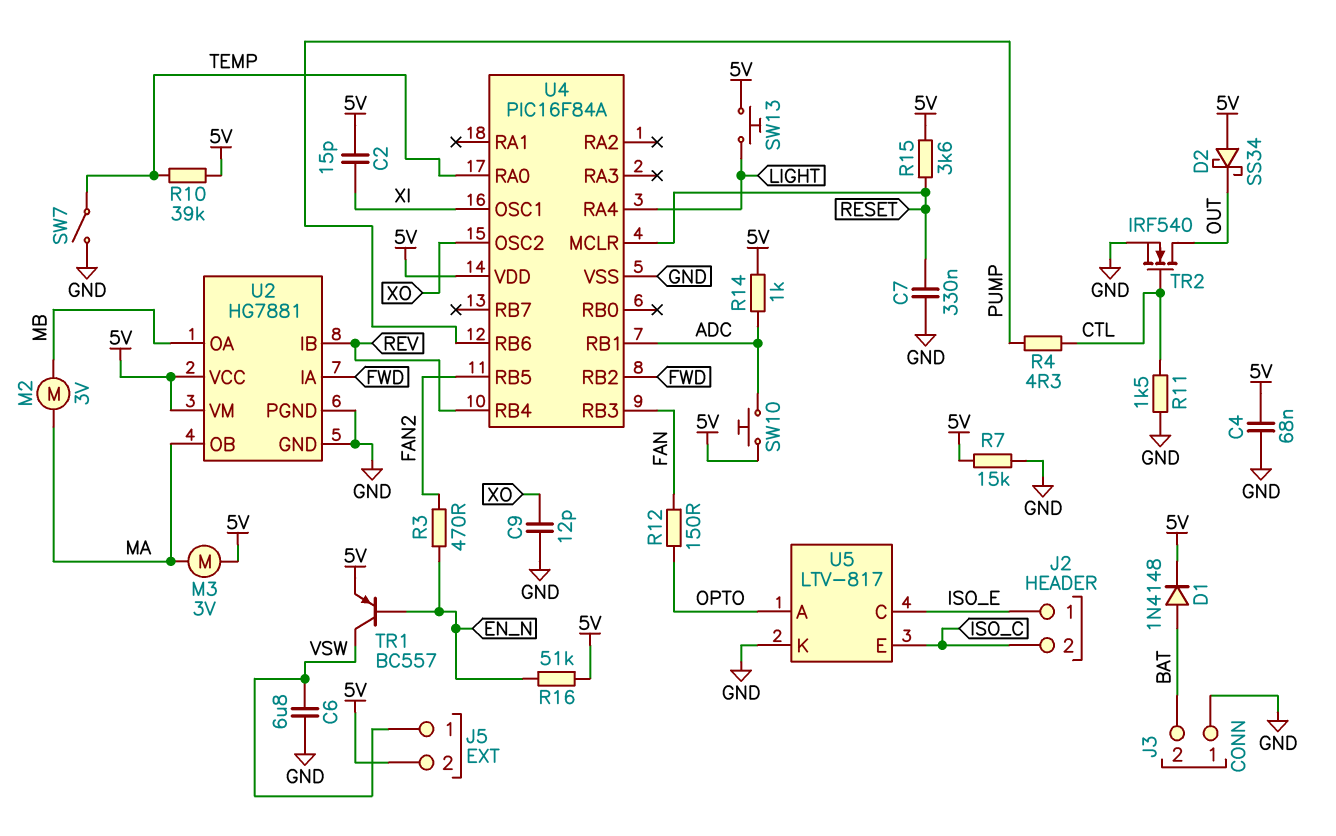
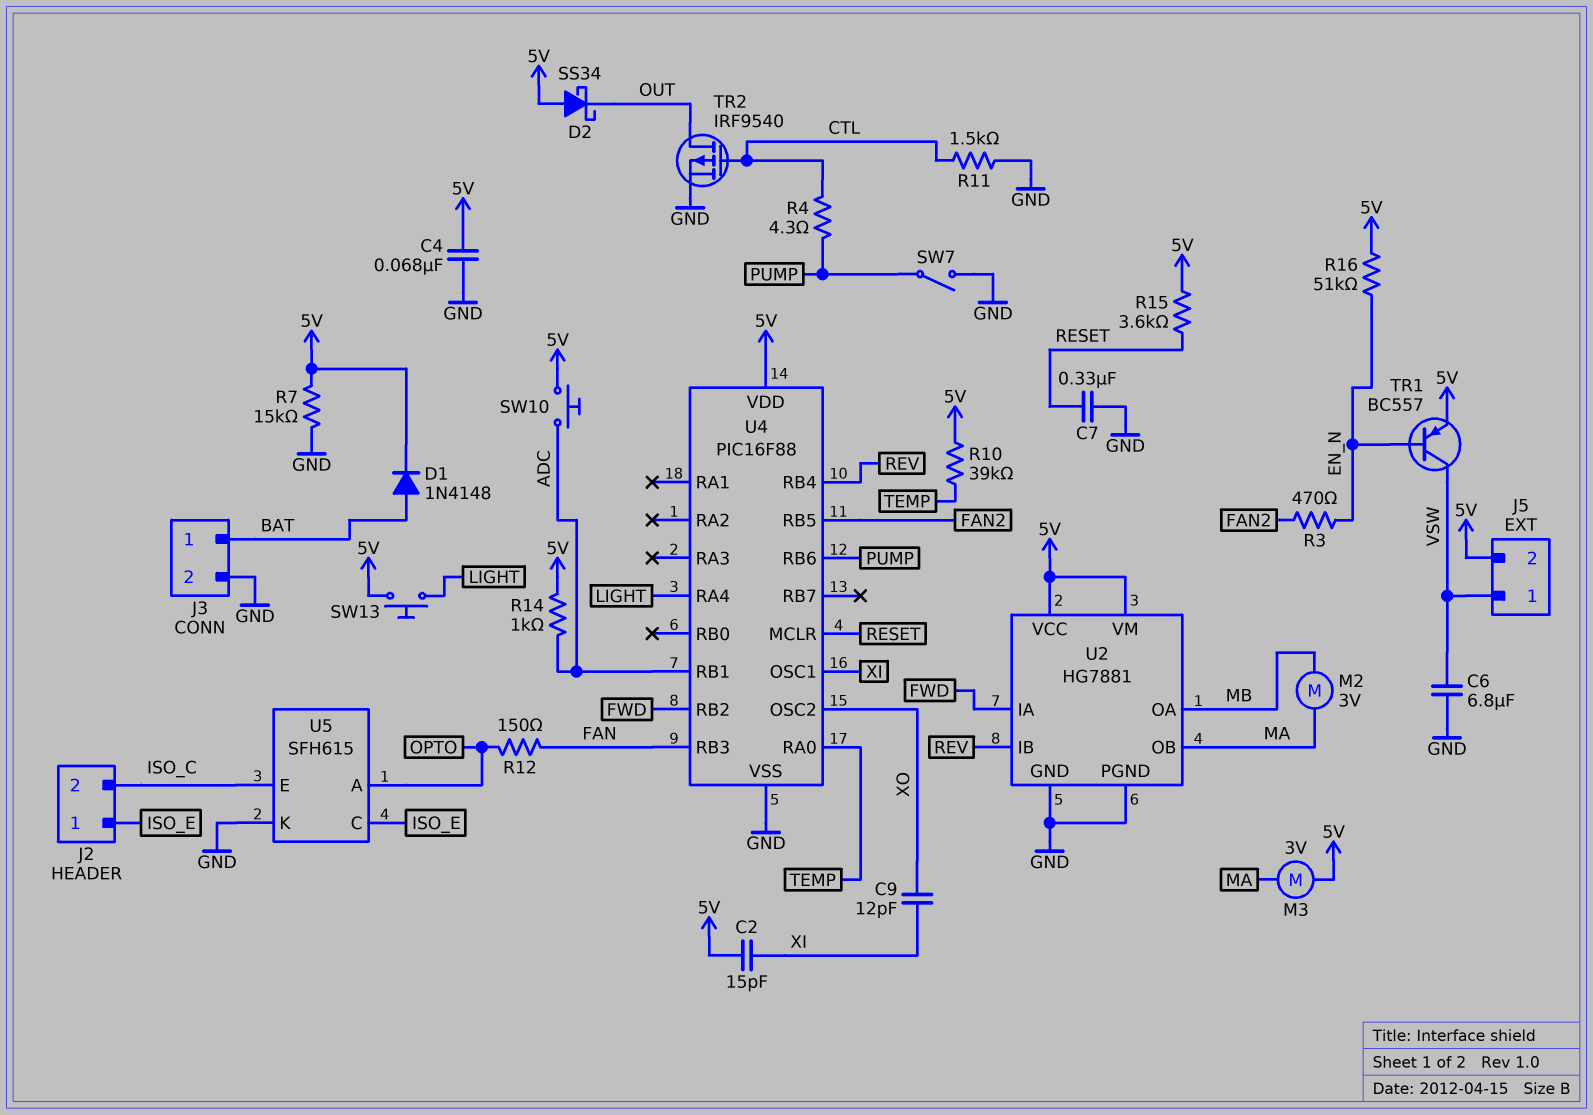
C9: 12pF (GND, XO) -> 12pF (XI, XO)
J3 pin 1: GND -> BAT
J3 pin 2: BAT -> GND
SW7: switch (GND, TEMP) -> switch (GND, PUMP)
TR2: NMOS IRF540 (G CTL, D OUT, S GND) -> PMOS IRF9540 (G CTL, D OUT, S GND)
U4: PIC16F84A -> PIC16F88
U5: LTV-817 -> SFH615

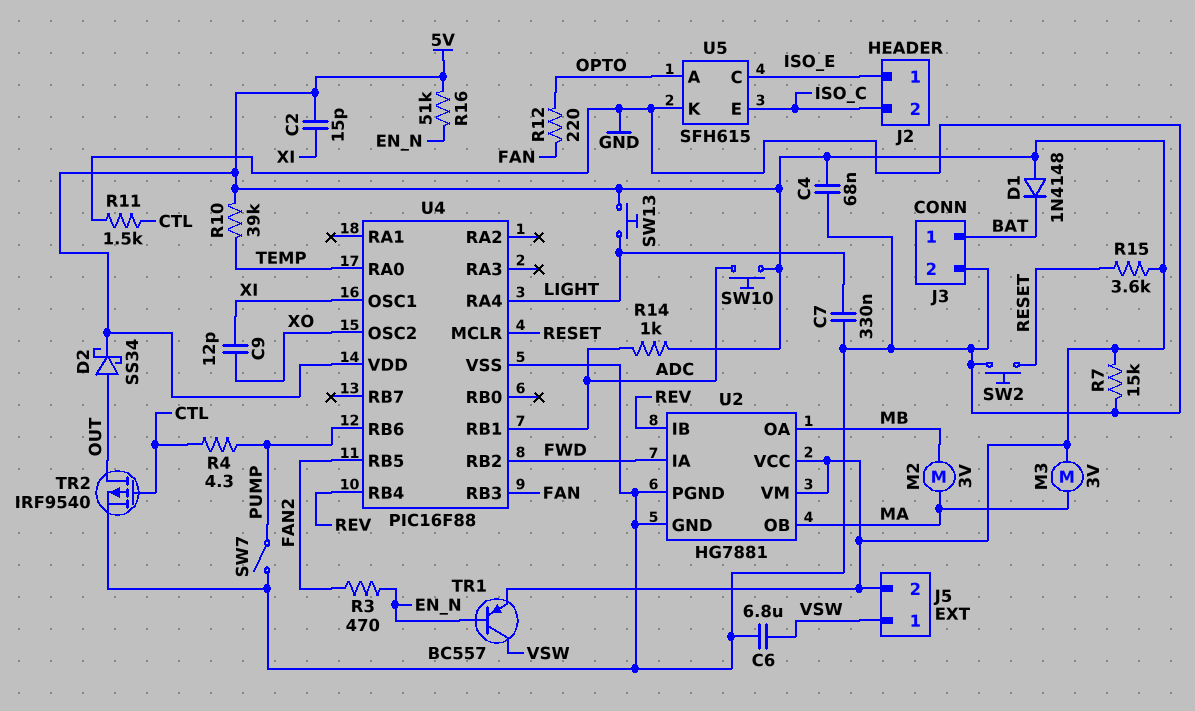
C7: 330nF (GND, RESET) -> 330nF (GND, LIGHT)
D1: diode 1N4148 (A BAT, K 5V) -> diode 1N4148 (A 5V, K BAT)
D2: schottky SS34 (A 5V, K OUT) -> schottky SS34 (A OUT, K 5V)
R12: 150 (FAN, OPTO) -> 220 (FAN, OPTO)
SW2: none -> button (GND, RESET)

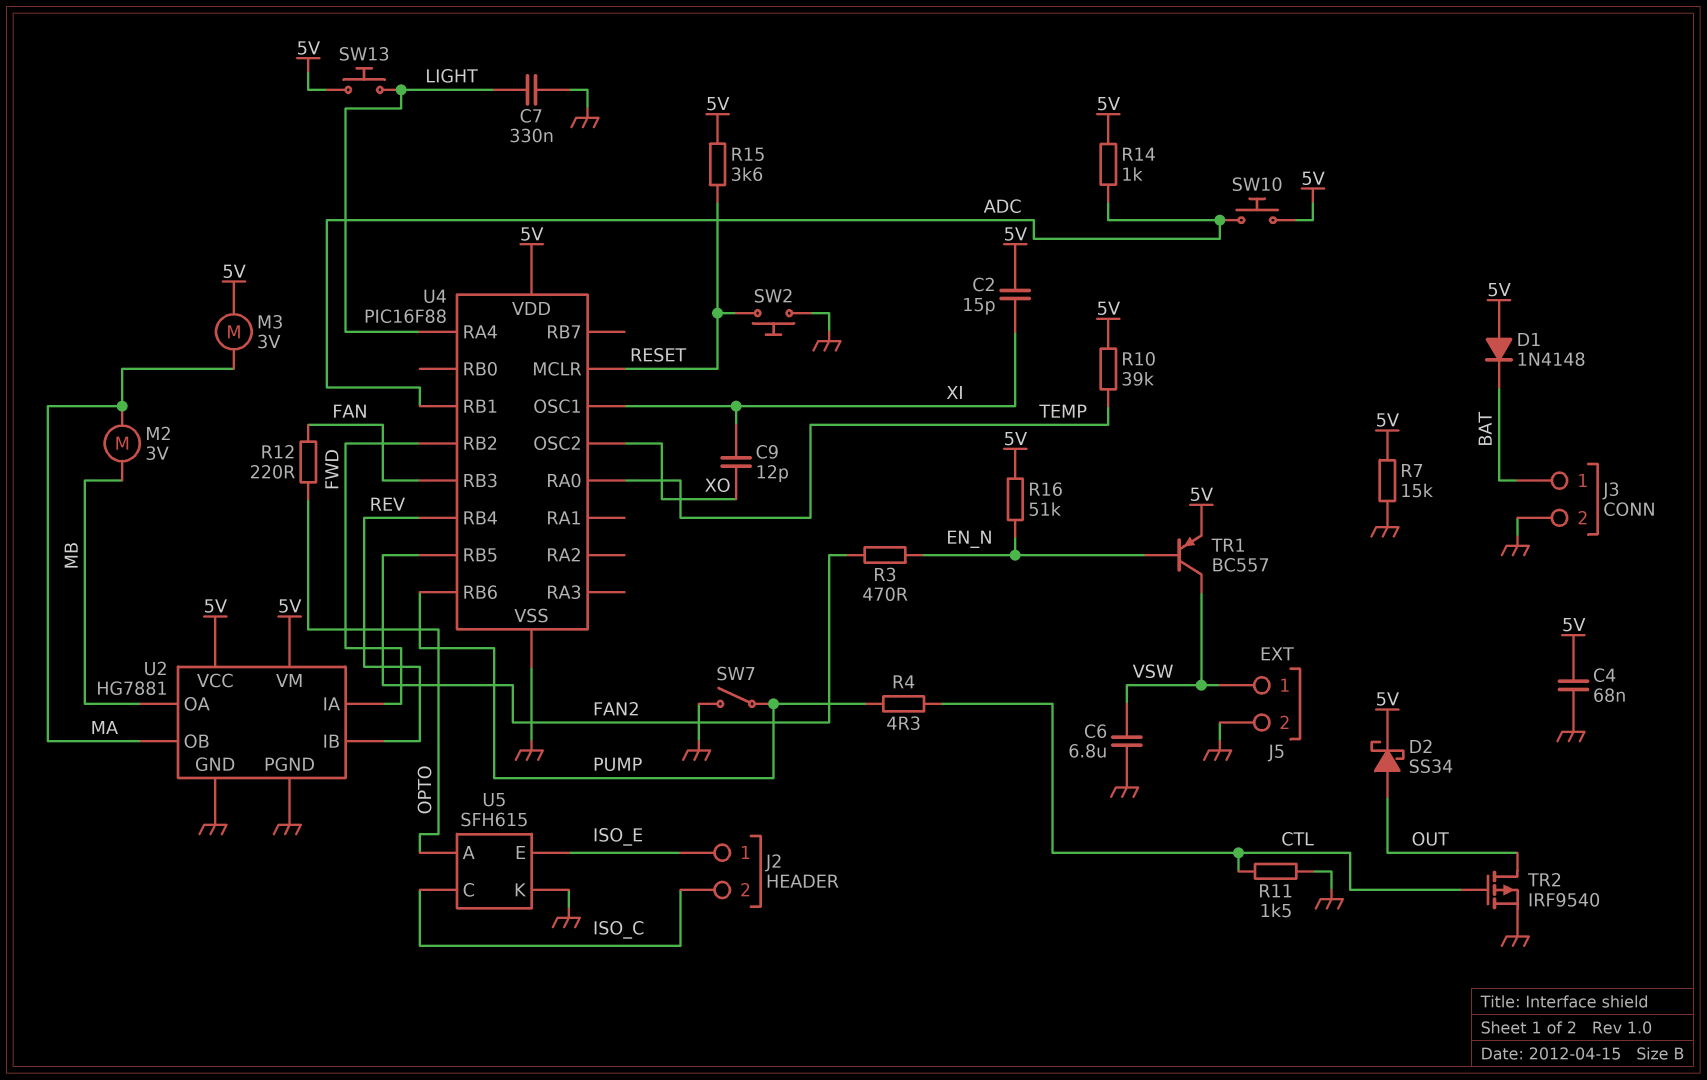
J5 pin 2: 5V -> GND
U5 pin C: ISO_E -> ISO_C
U5 pin E: ISO_C -> ISO_E

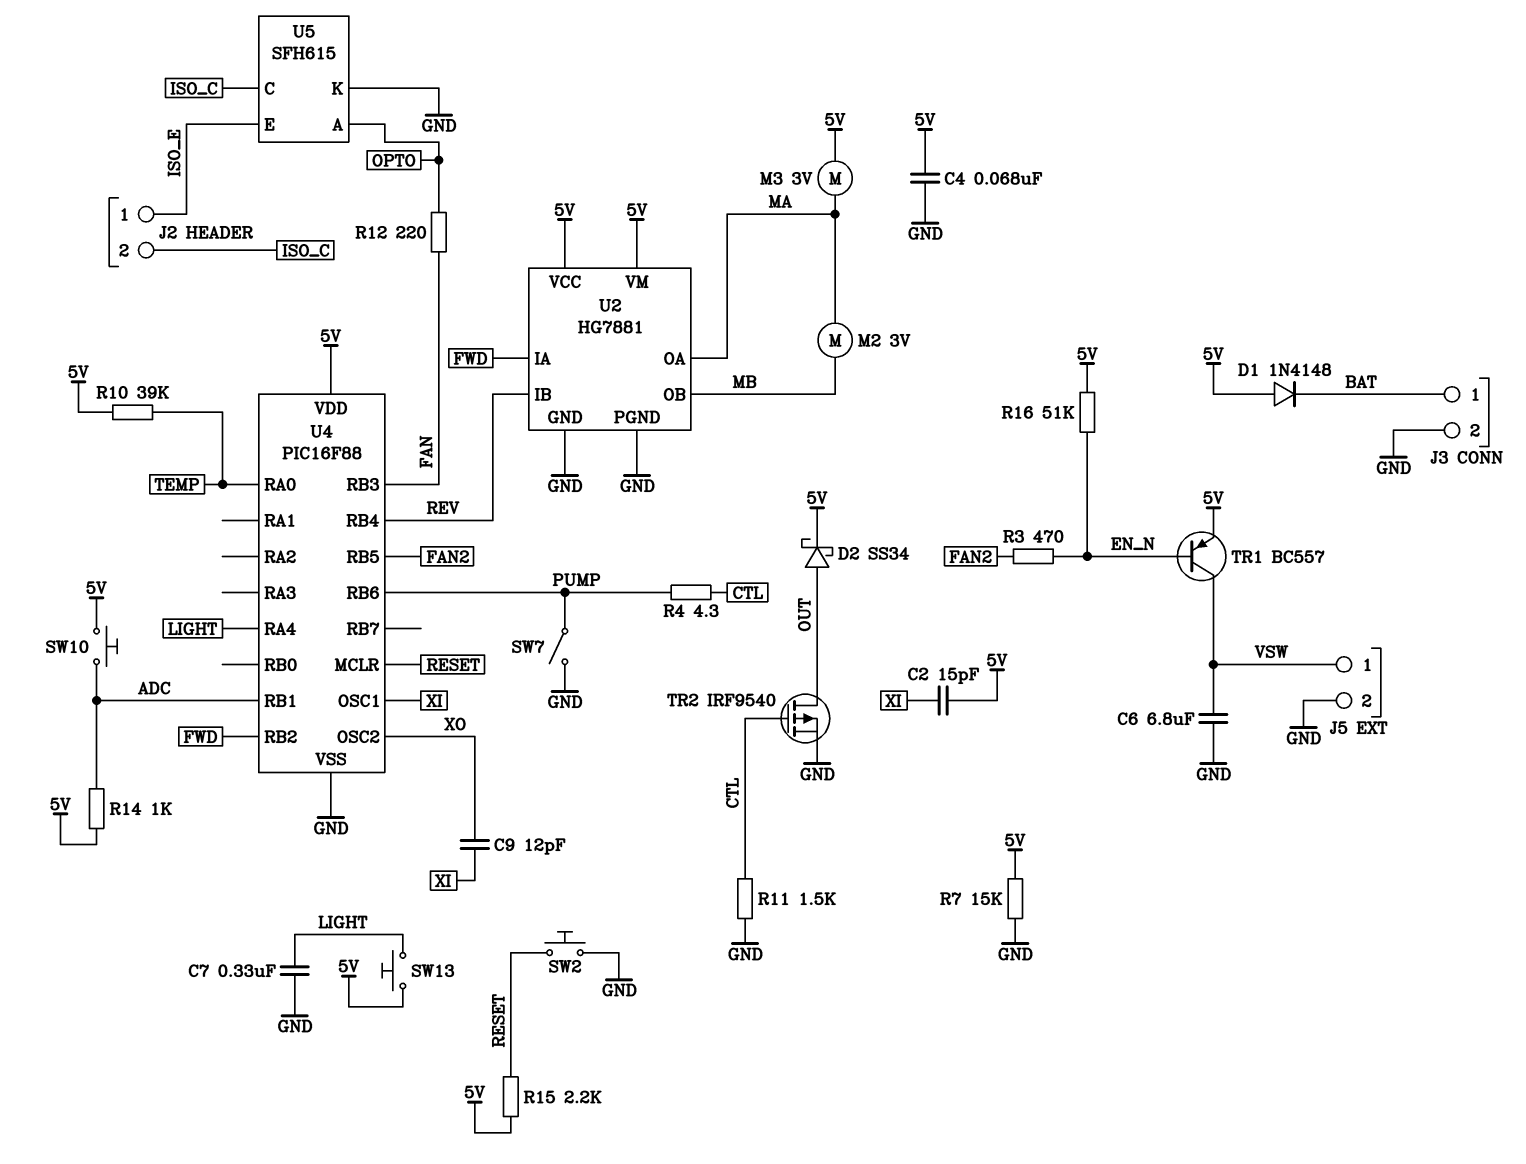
R15: 3.6k (5V, RESET) -> 2.2k (5V, RESET)
U2 pin OA: MB -> MA
U2 pin OB: MA -> MB

